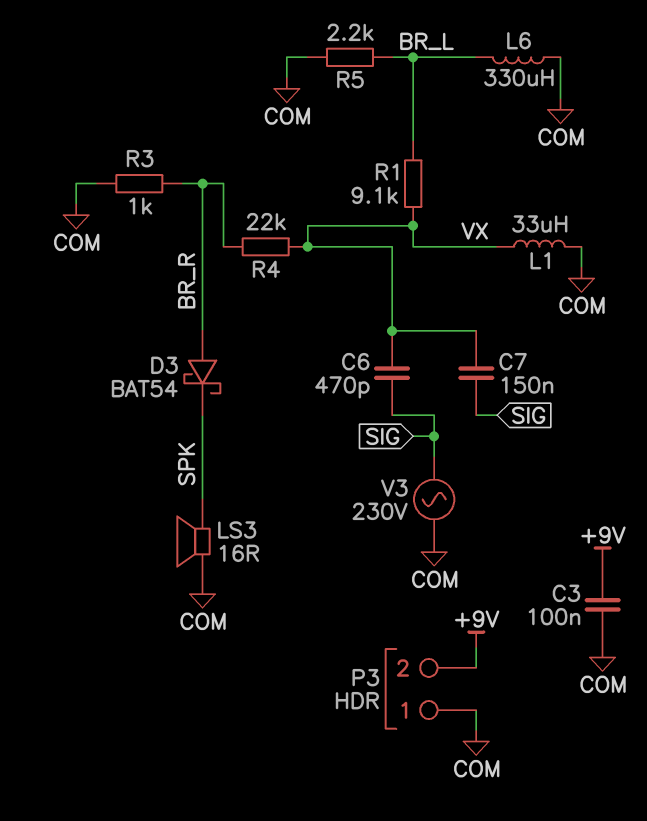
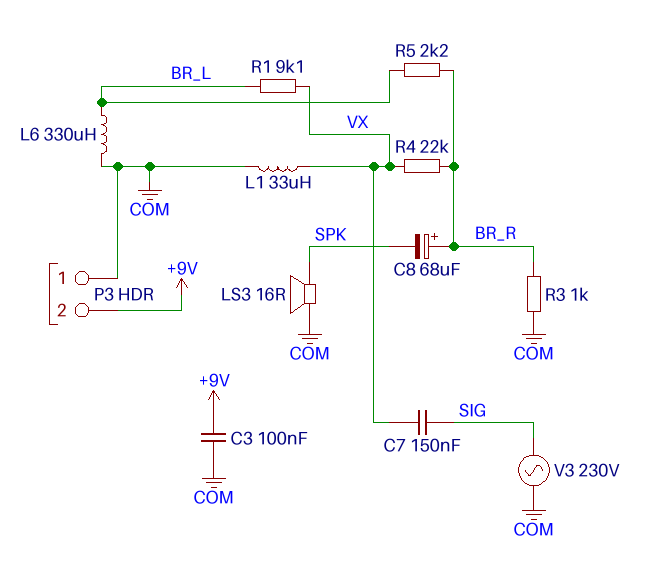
C6: 470pF (SIG, VX) -> none
C8: none -> 68uF (plus BR_R, minus SPK)
D3: schottky BAT54 (A BR_R, K SPK) -> none
R5: 2.2k (BR_L, COM) -> 2.2k (BR_L, BR_R)

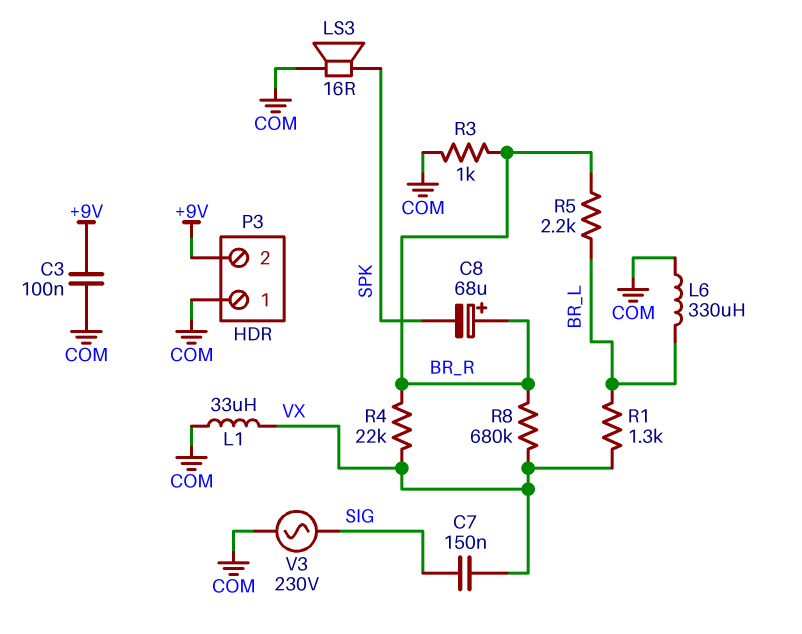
R1: 9.1k (BR_L, VX) -> 1.3k (BR_L, VX)
R8: none -> 680k (BR_R, VX)

